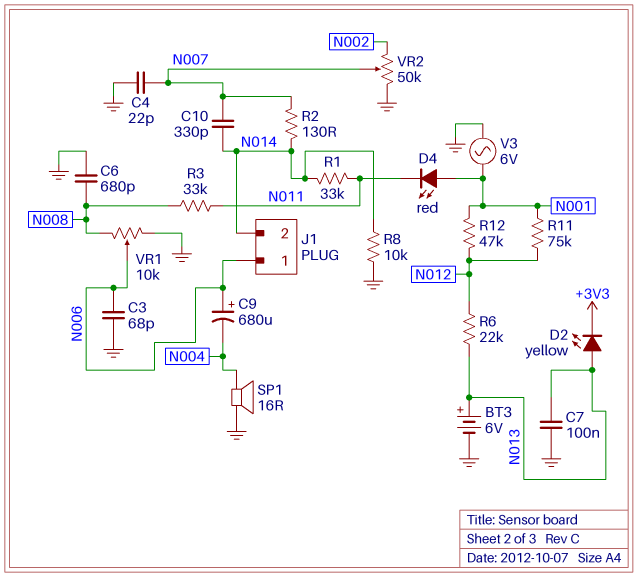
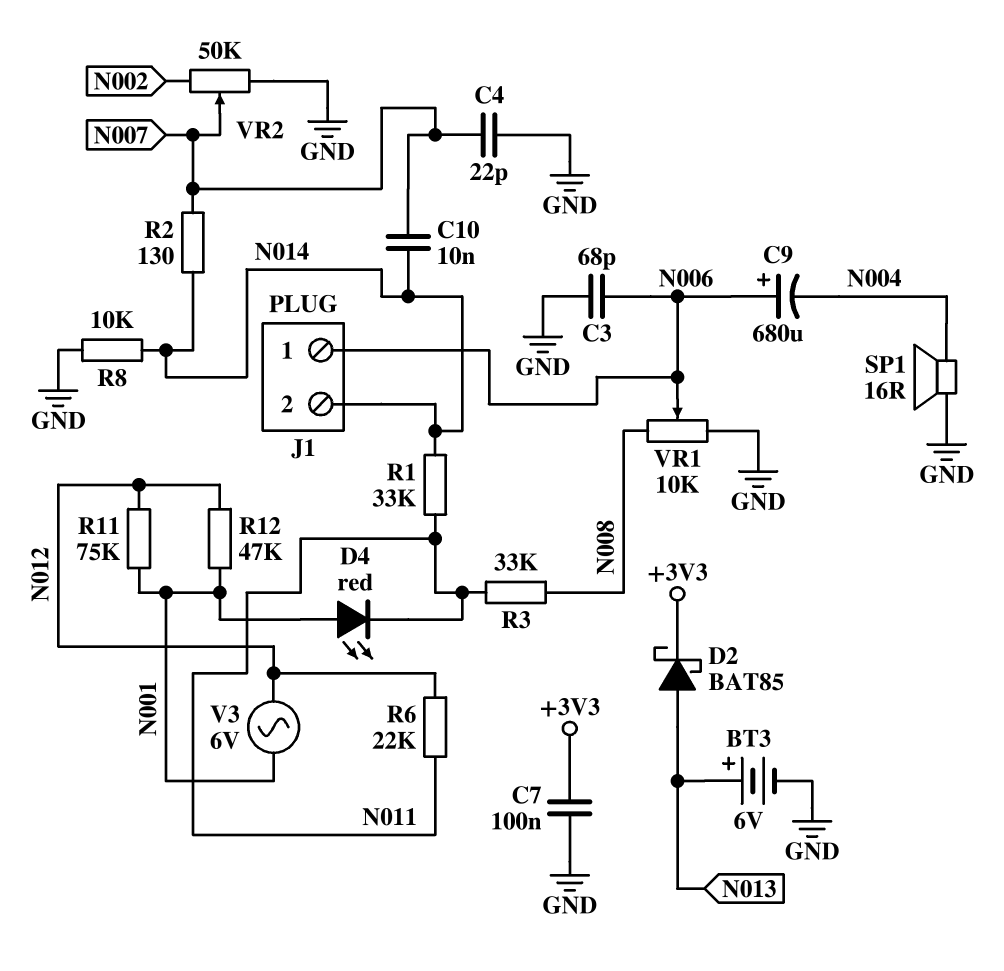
C6: 680pF (GND, N008) -> none
C7: 100nF (GND, N013) -> 100nF (+3V3, GND)
C10: 330pF (N007, N014) -> 10nF (N007, N014)
D2: LED yellow (A N013, K +3V3) -> schottky BAT85 (A N013, K +3V3)
R6: 22k (N012, N013) -> 22k (N011, N012)
V3: AC 6V (GND, N001) -> AC 6V (N001, N012)

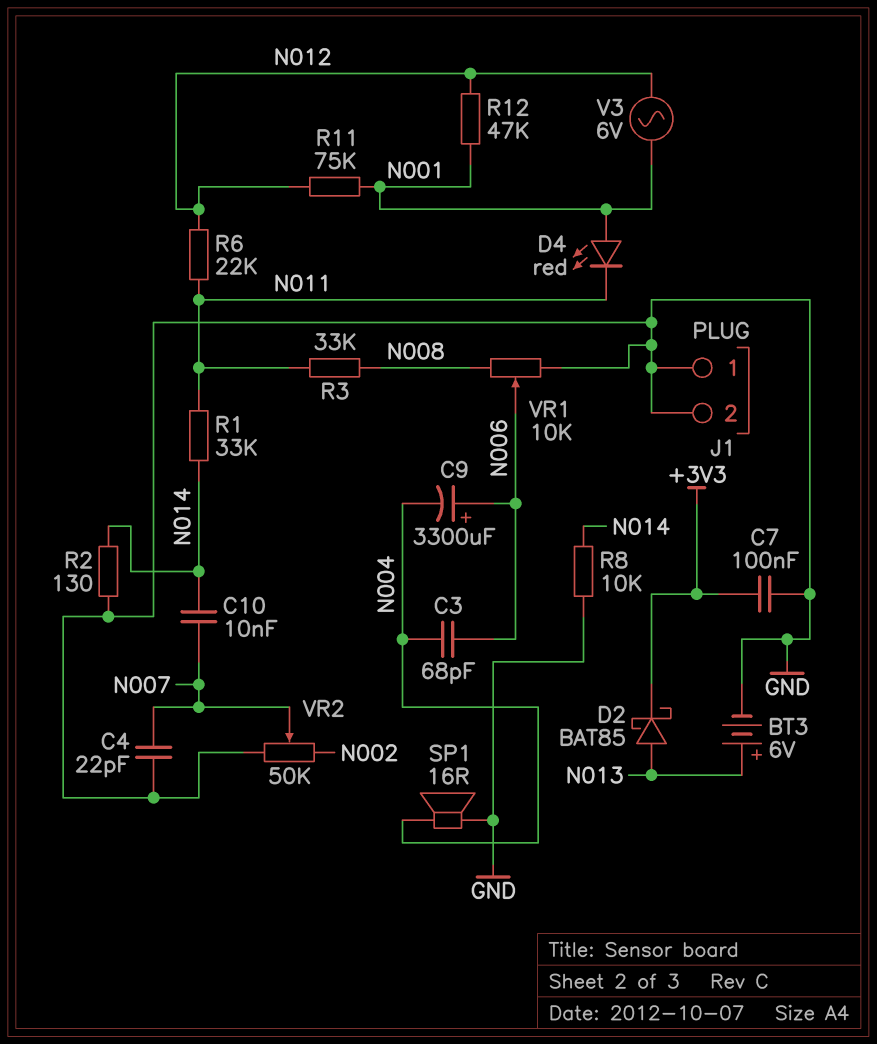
C3: 68pF (GND, N006) -> 68pF (N004, N006)
C9: 680uF (plus N006, minus N004) -> 3300uF (plus N006, minus N004)
J1 pin 1: N006 -> GND
J1 pin 2: N014 -> GND
R2: 130 (N007, N014) -> 130 (GND, N014)

